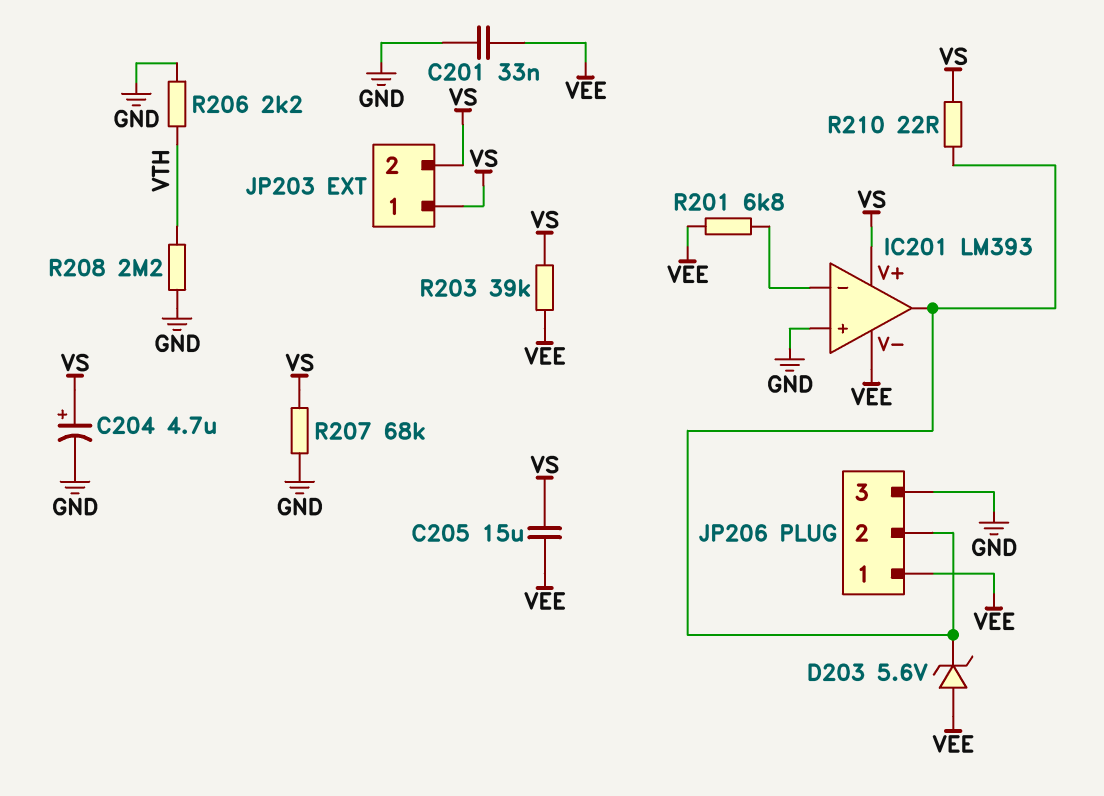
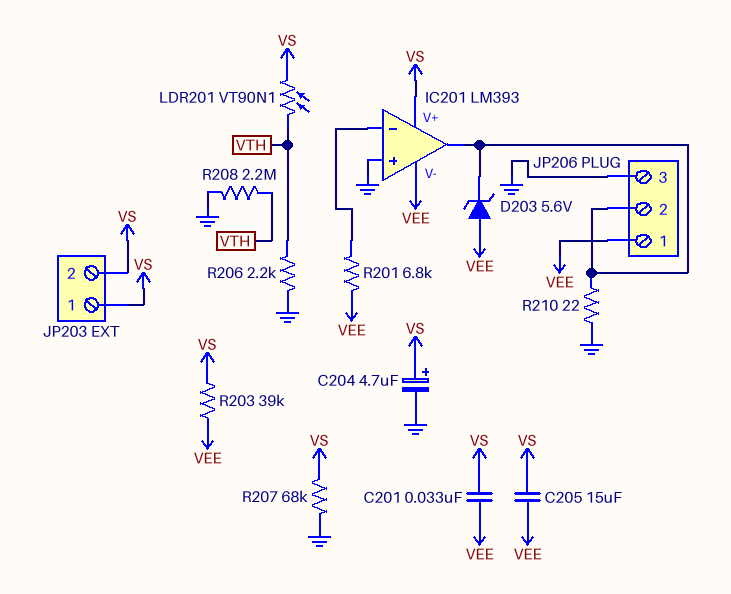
C201: 33nF (GND, VEE) -> 33nF (VEE, VS)
LDR201: none -> VT90N1 (VS, VTH)
R210: 22 (IC201/out, VS) -> 22 (GND, IC201/out)

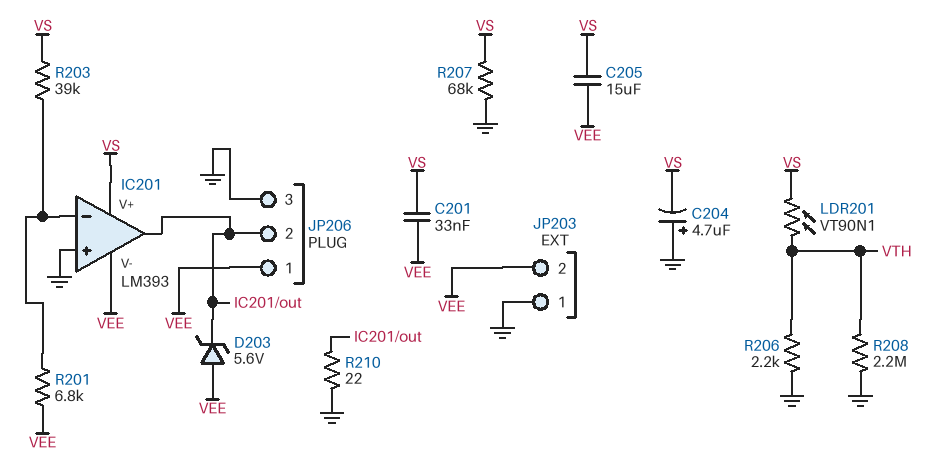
C204: 4.7uF (plus VS, minus GND) -> 4.7uF (plus GND, minus VS)
JP203 pin 1: VS -> GND
JP203 pin 2: VS -> VEE
R203: 39k (VEE, VS) -> 39k (IC201/in-, VS)

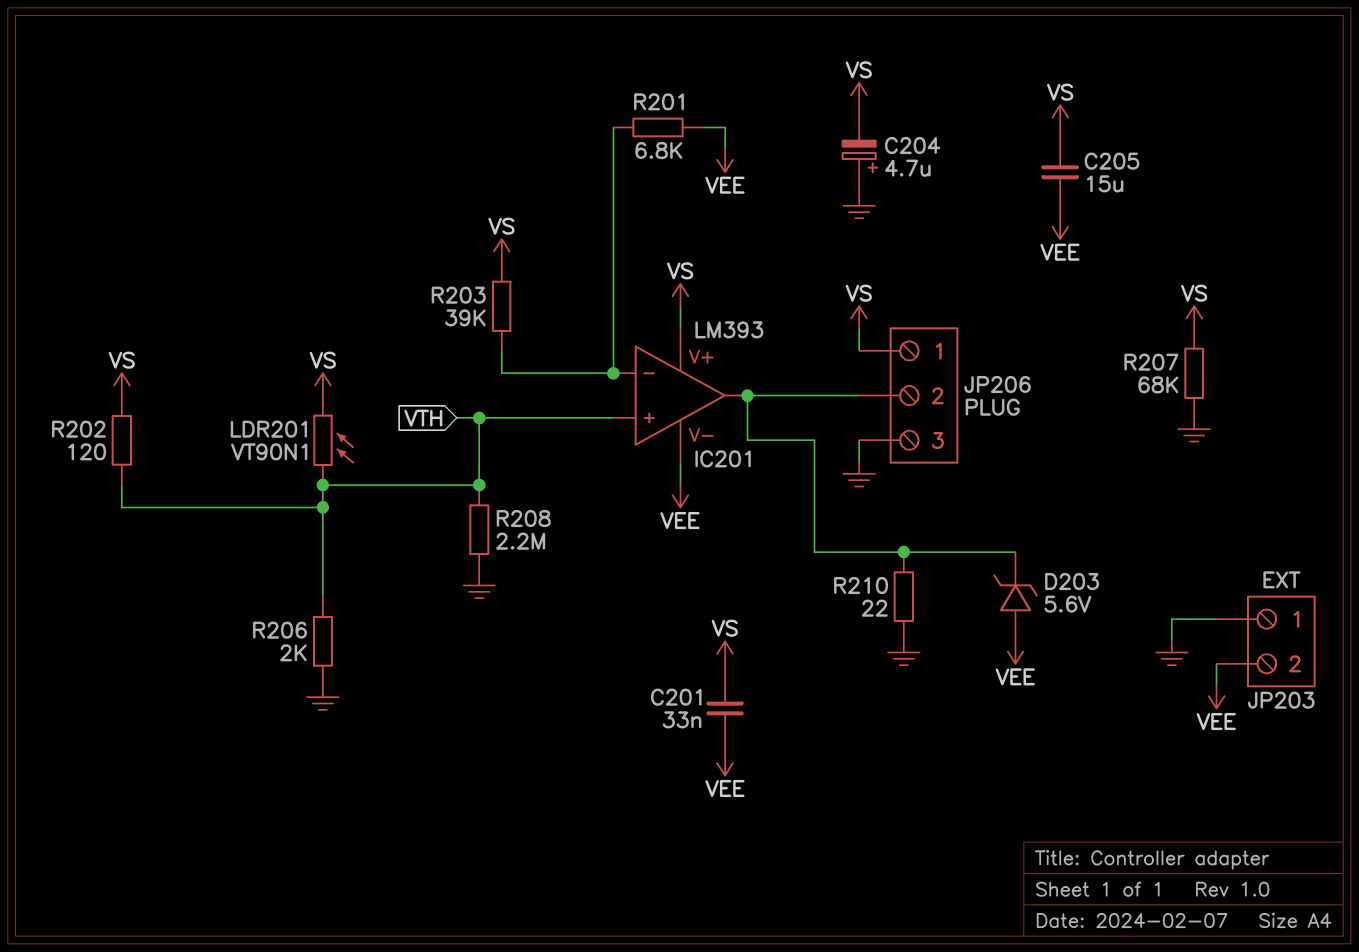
IC201 pin in+: GND -> VTH
JP206 pin 1: VEE -> VS
R202: none -> 120 (VS, VTH)
R206: 2.2k (GND, VTH) -> 2k (GND, VTH)

